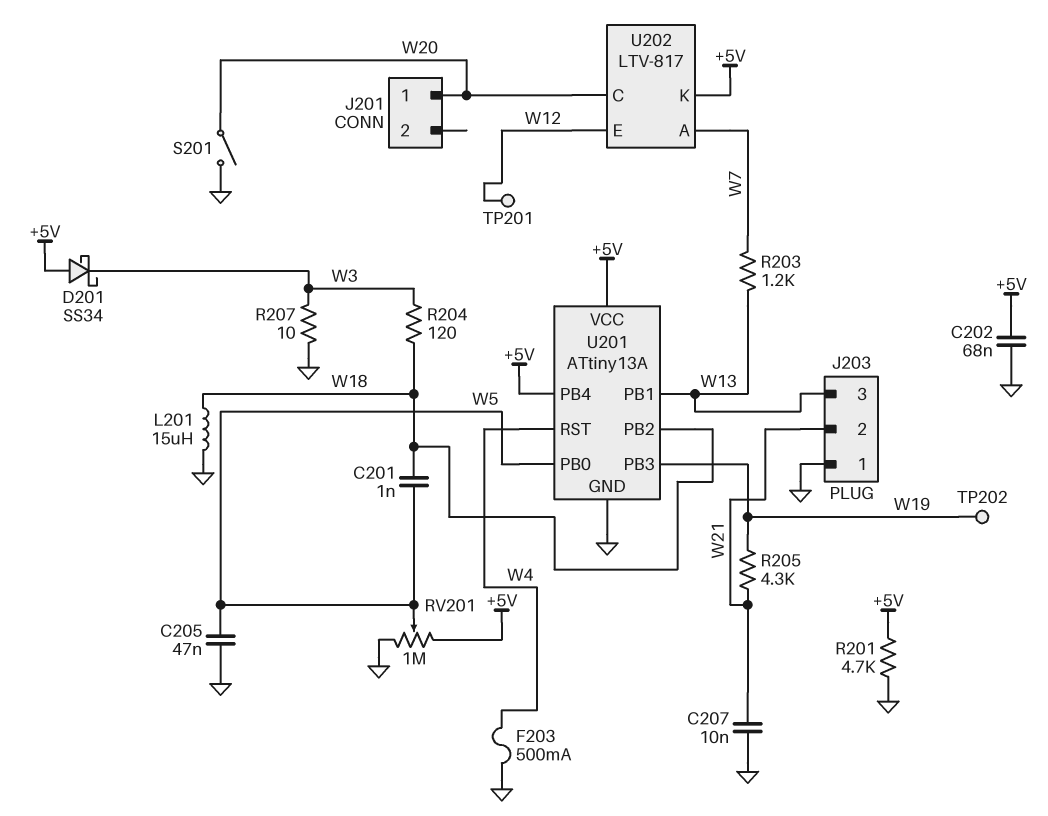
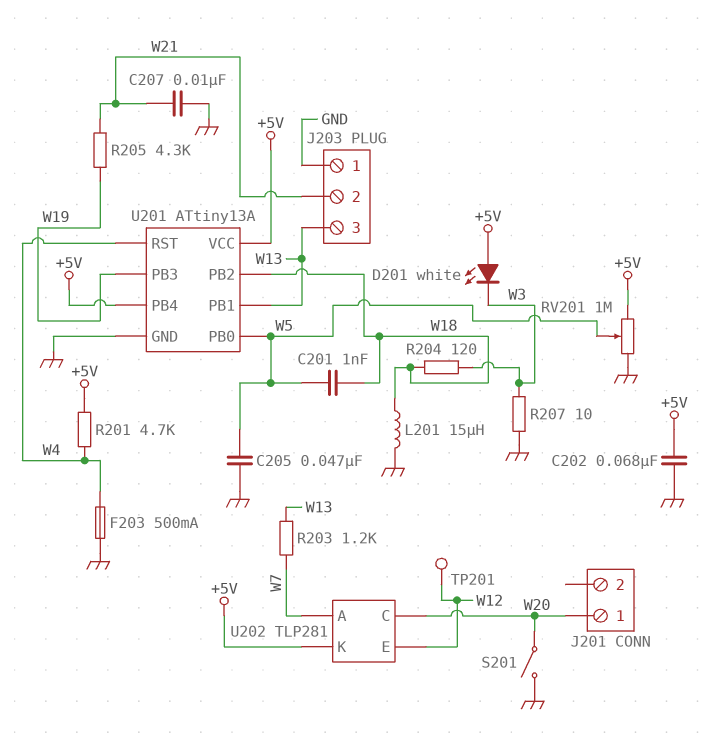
D201: schottky SS34 (A +5V, K W3) -> LED white (A +5V, K W3)
R201: 4.7k (+5V, GND) -> 4.7k (+5V, W4)
TP202: test point (W19) -> none
U202: LTV-817 -> TLP281

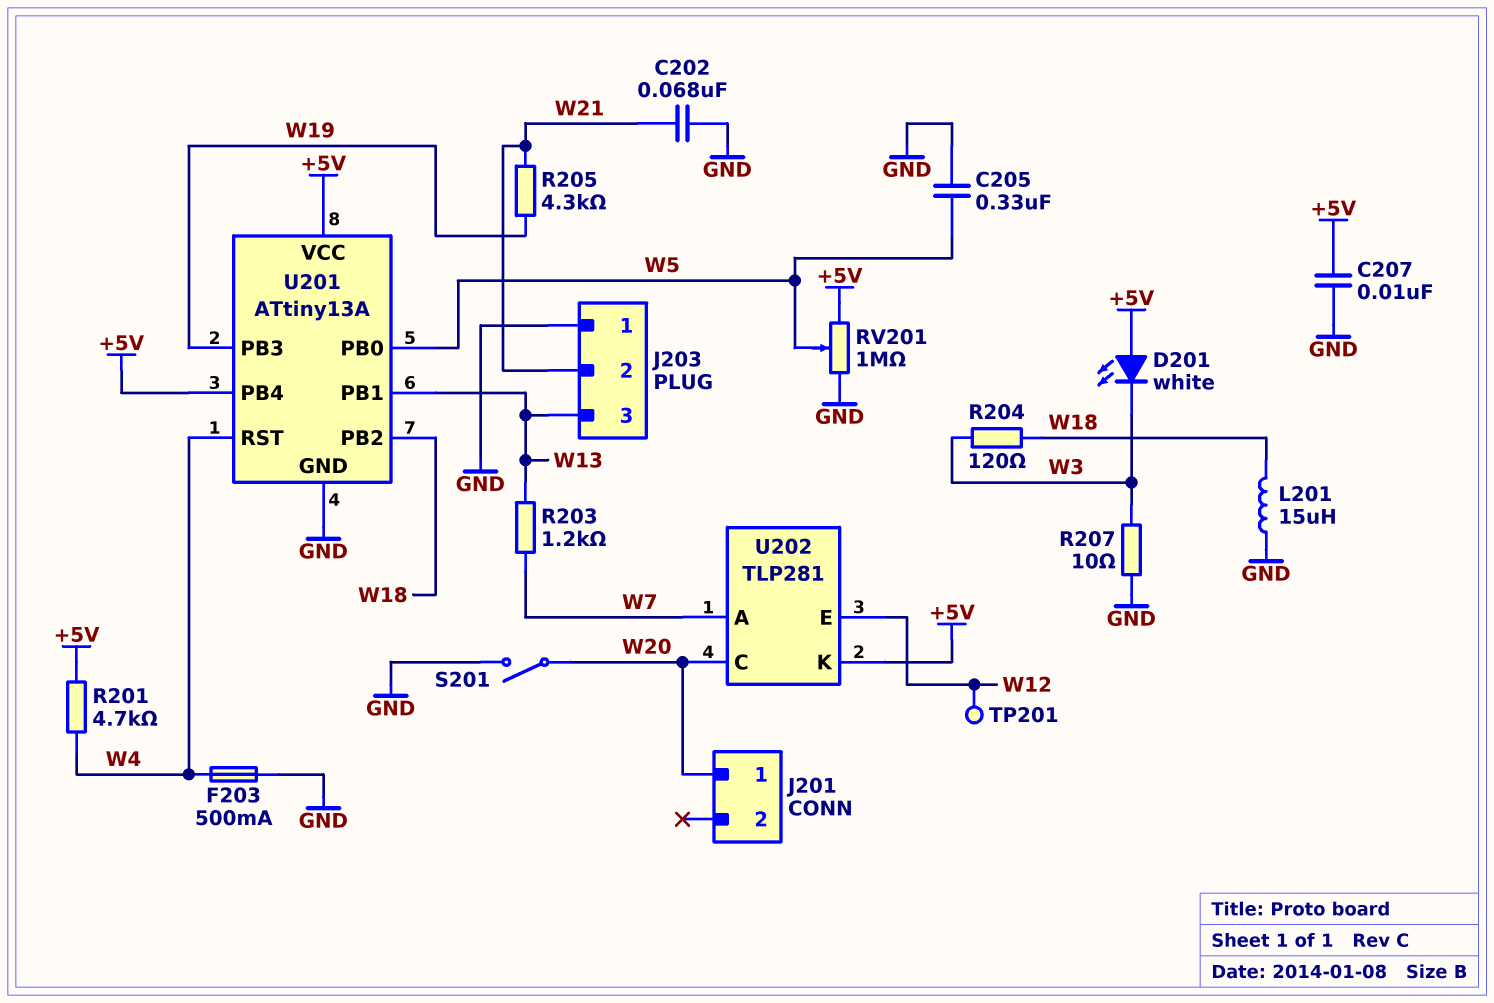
C201: 1nF (W5, W18) -> none
C202: 68nF (+5V, GND) -> 68nF (GND, W21)
C205: 47nF (GND, W5) -> 330nF (GND, W5)
C207: 10nF (GND, W21) -> 10nF (+5V, GND)

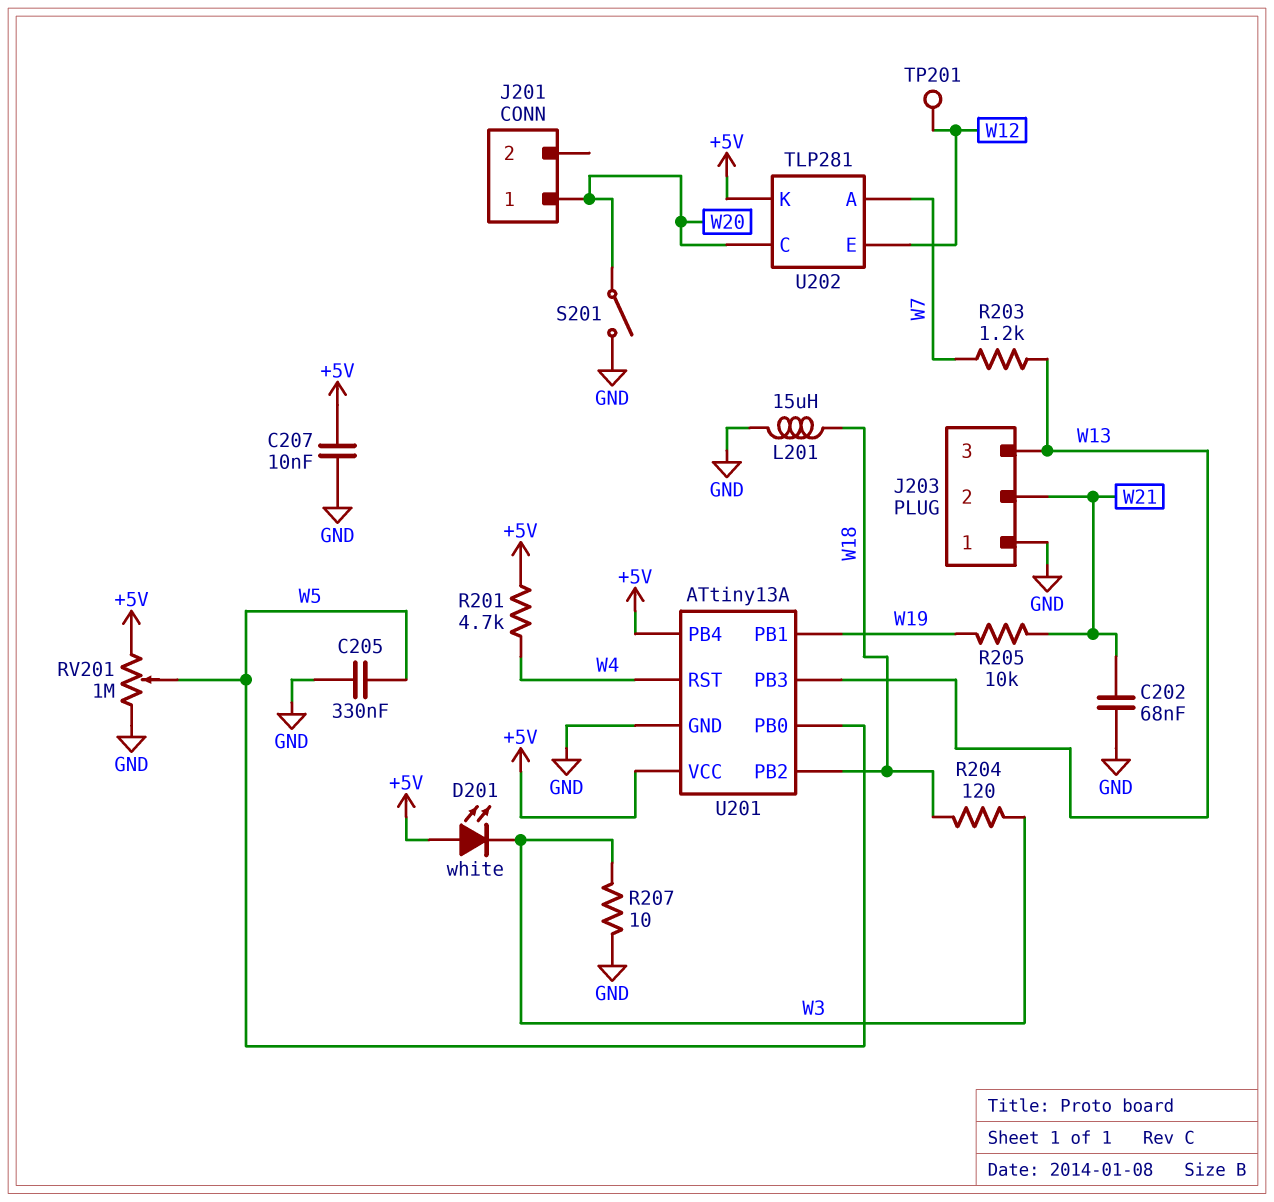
F203: 500mA (GND, W4) -> none
R205: 4.3k (W19, W21) -> 10k (W19, W21)
U201 pin PB1: W13 -> W19
U201 pin PB3: W19 -> W13

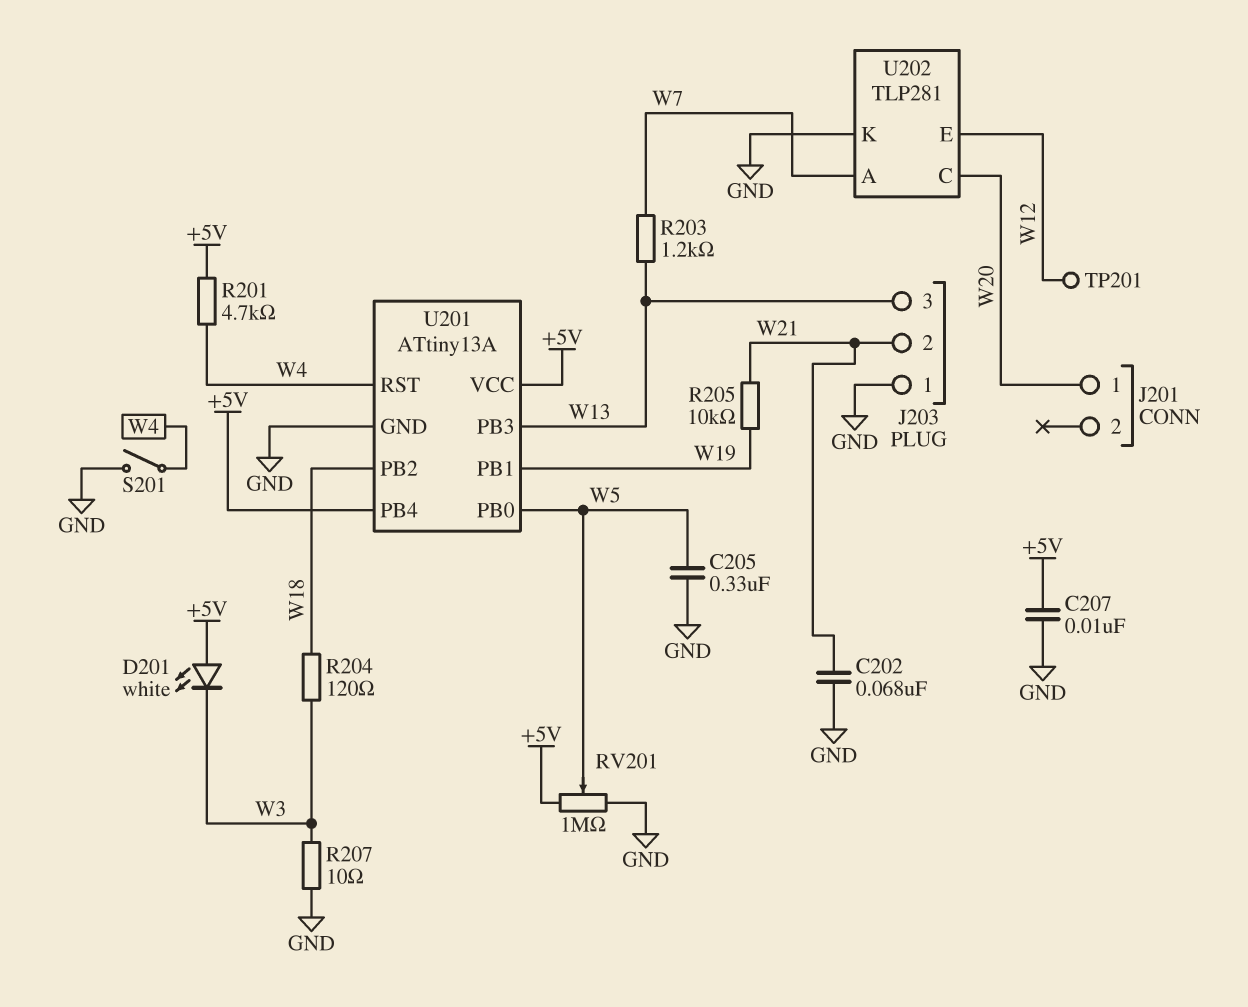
L201: 15uH (GND, W18) -> none
S201: switch (GND, W20) -> switch (GND, W4)
U202 pin K: +5V -> GND

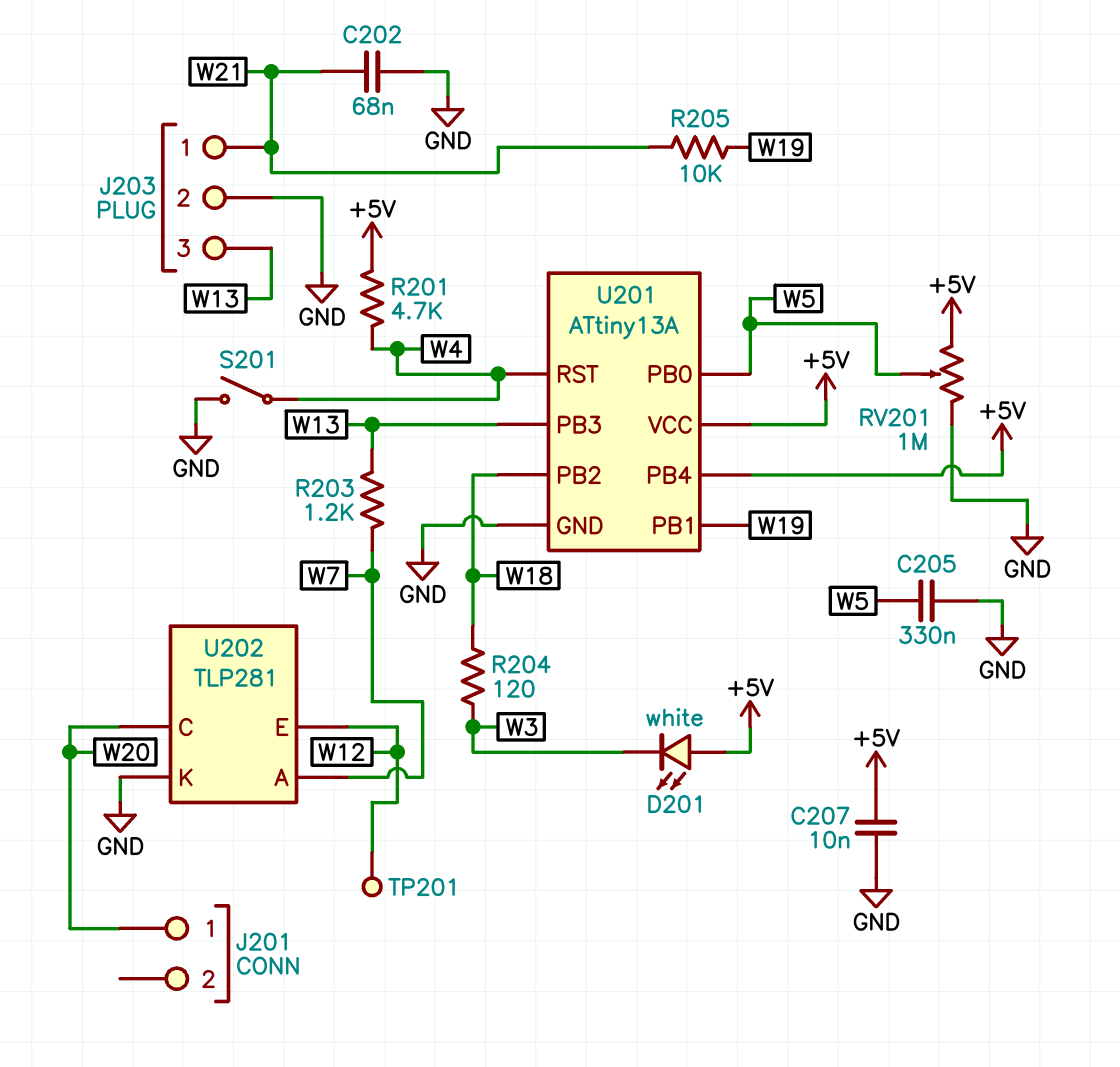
J203 pin 1: GND -> W21
J203 pin 2: W21 -> GND
R207: 10 (GND, W3) -> none

